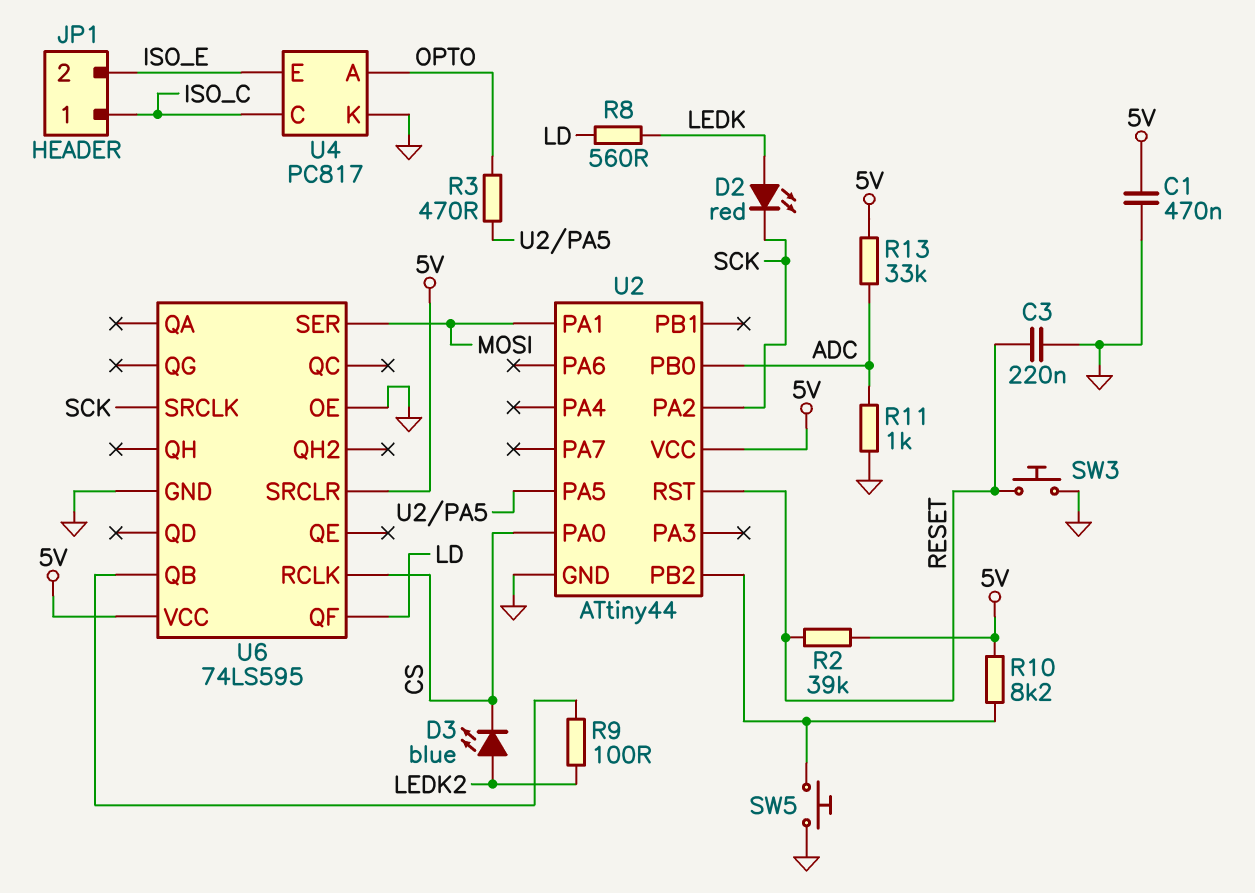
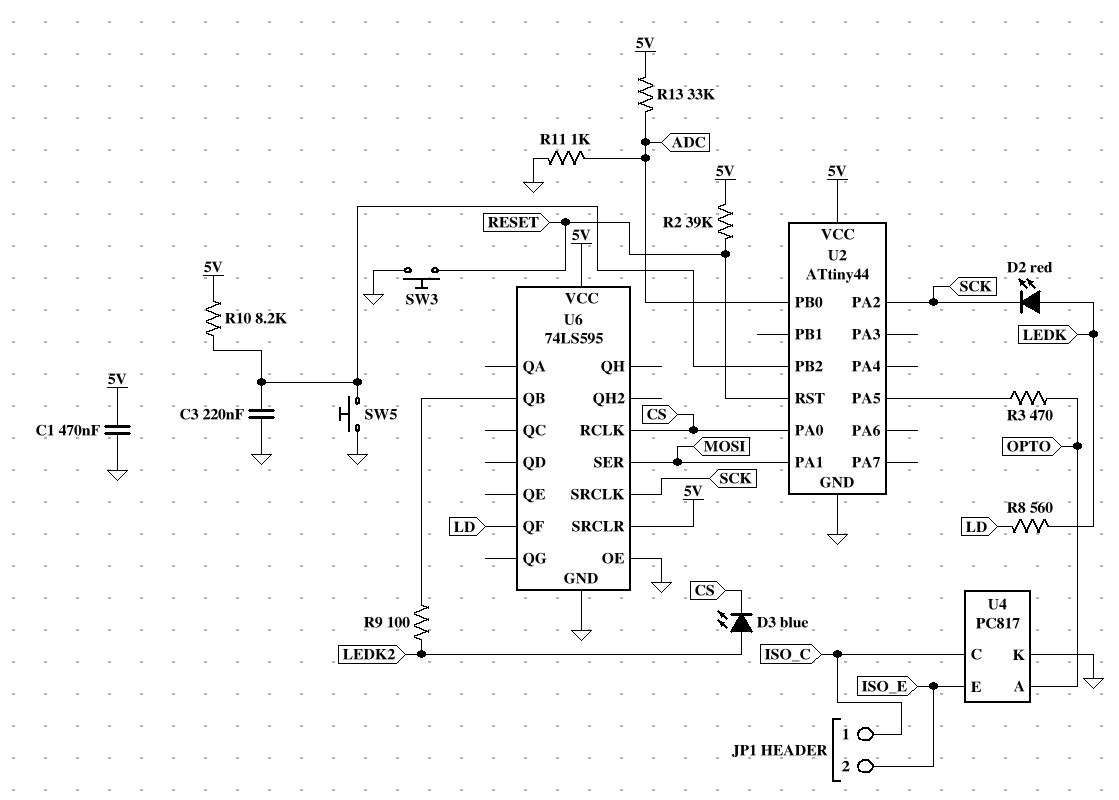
C3: 220nF (GND, RESET) -> 220nF (GND, U2/PB2)

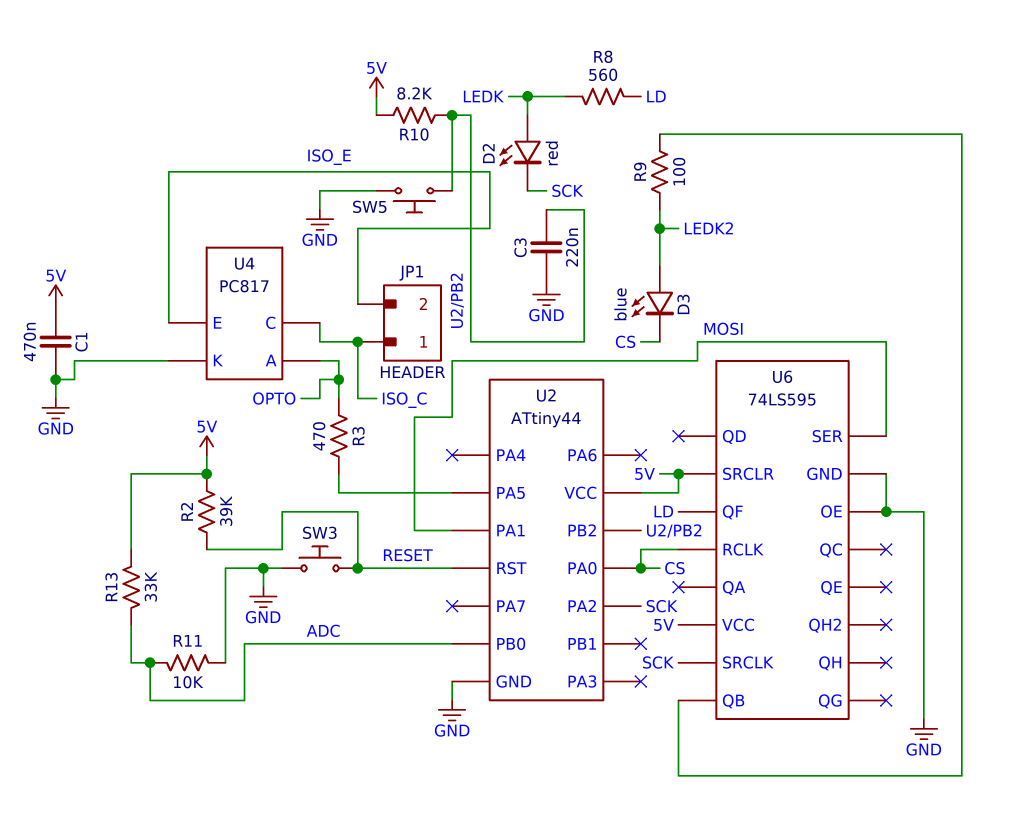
R11: 1k (ADC, GND) -> 10k (ADC, GND)

